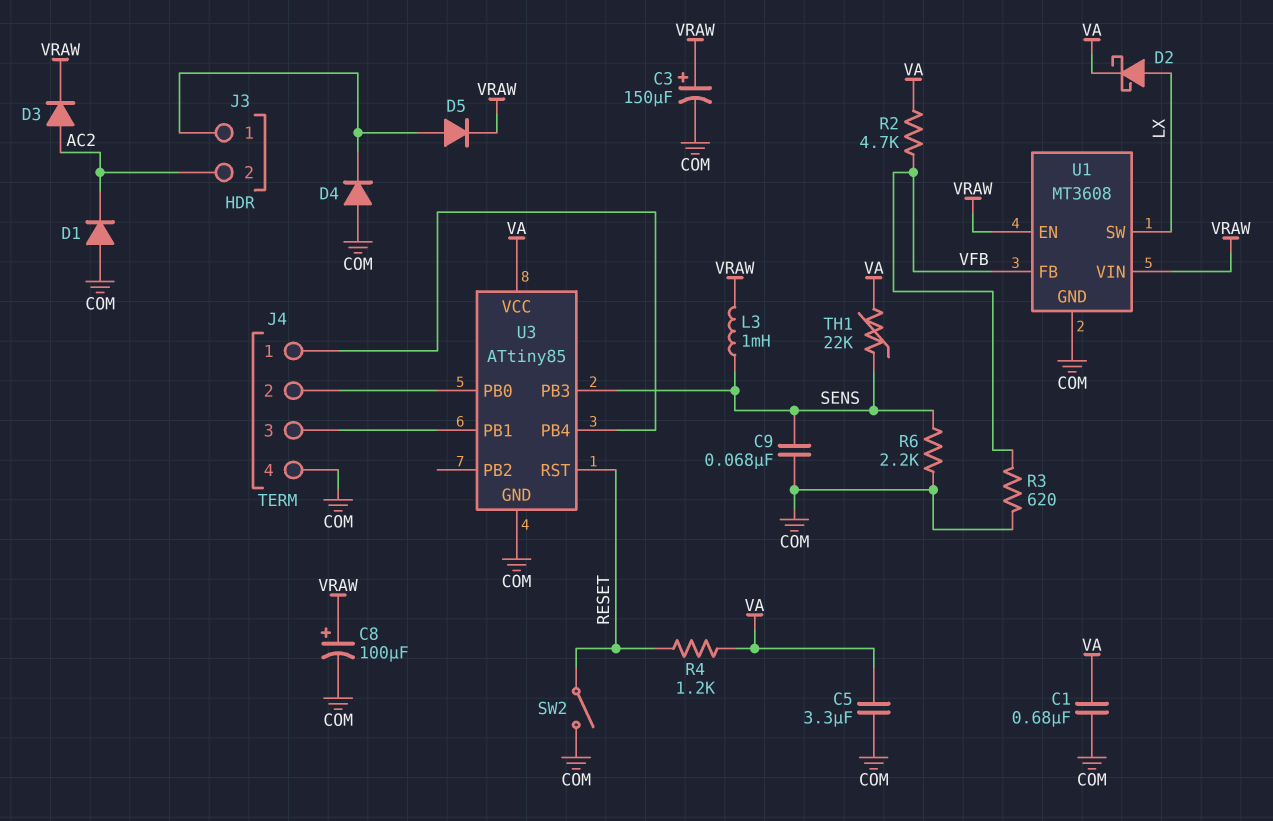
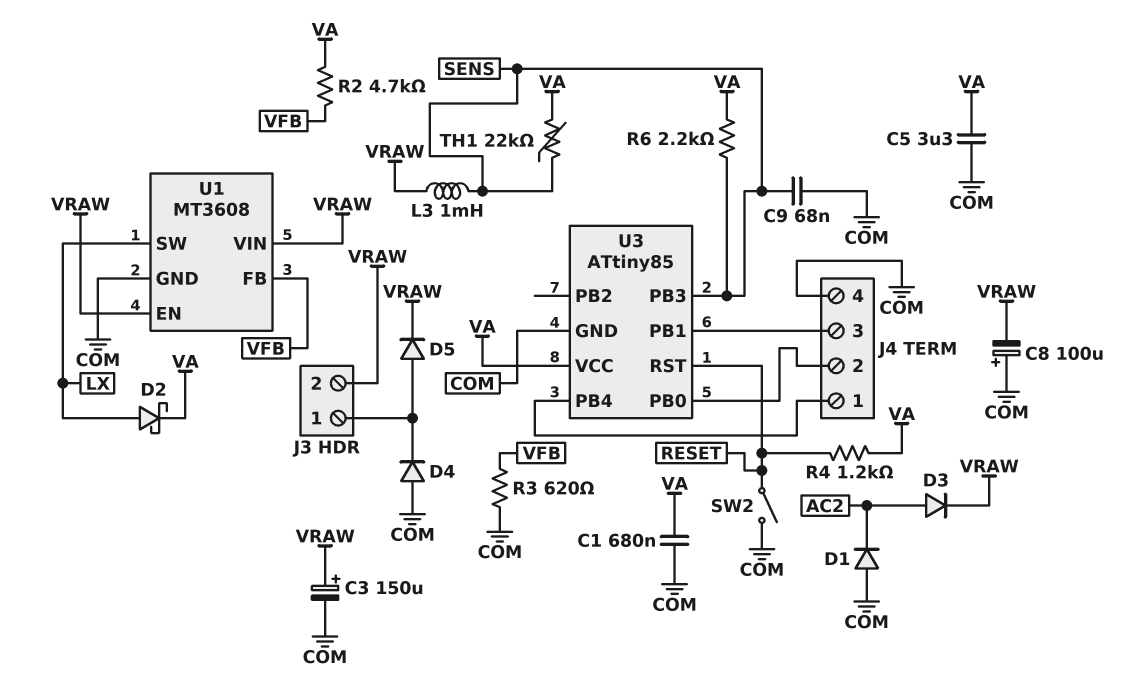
C8: 100uF (plus VRAW, minus COM) -> 100uF (plus COM, minus VRAW)
J3 pin 2: AC2 -> VRAW
R6: 2.2k (COM, SENS) -> 2.2k (SENS, VA)

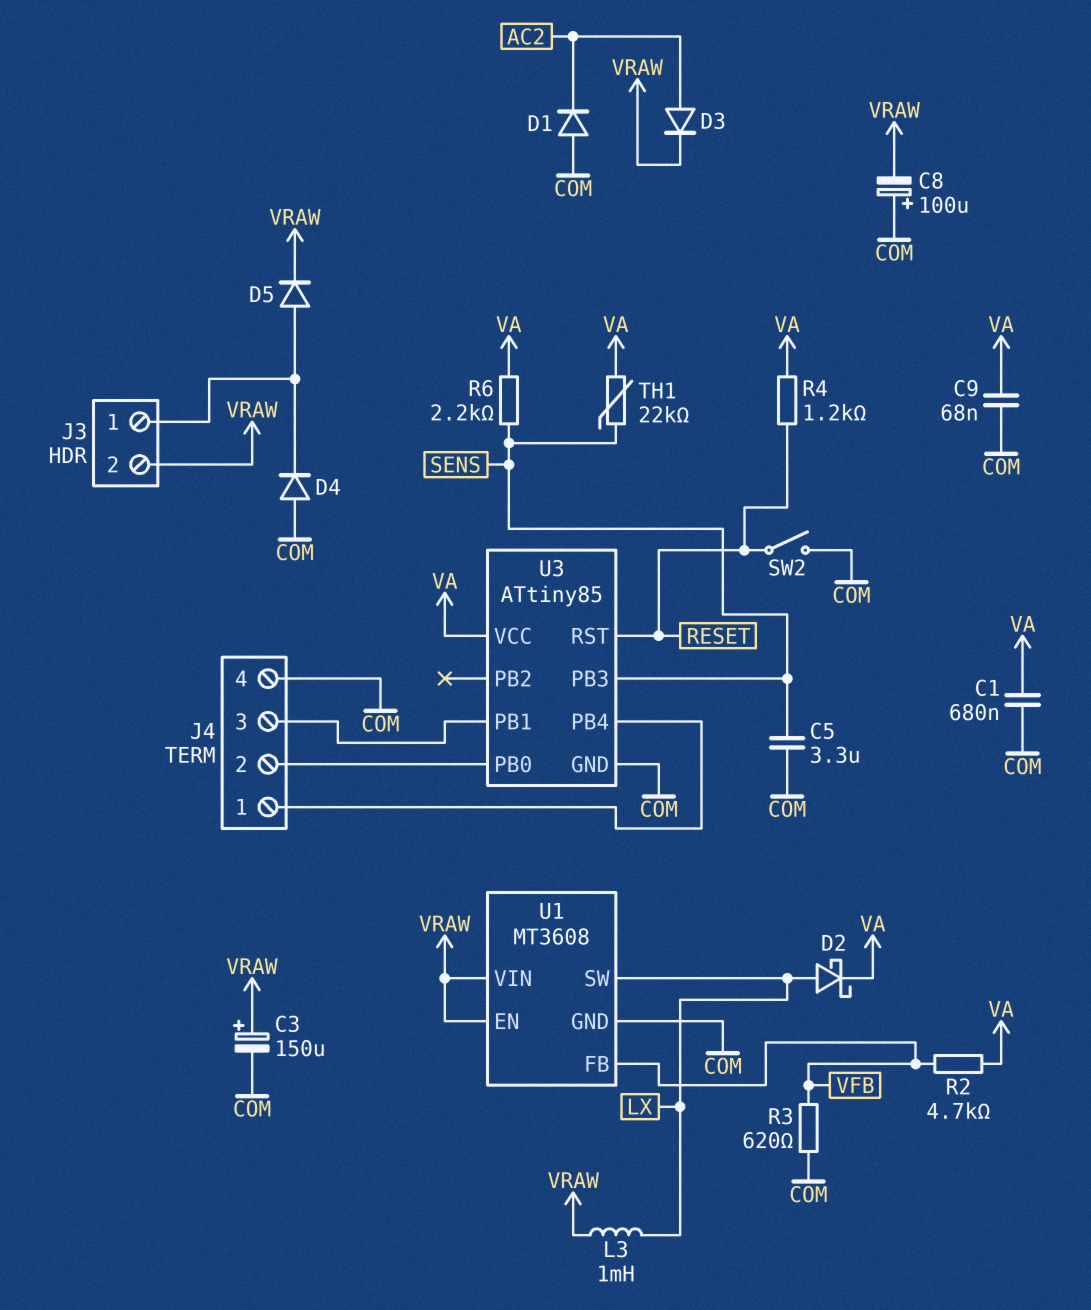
C5: 3.3uF (COM, VA) -> 3.3uF (COM, SENS)
C9: 68nF (COM, SENS) -> 68nF (COM, VA)
L3: 1mH (SENS, VRAW) -> 1mH (LX, VRAW)

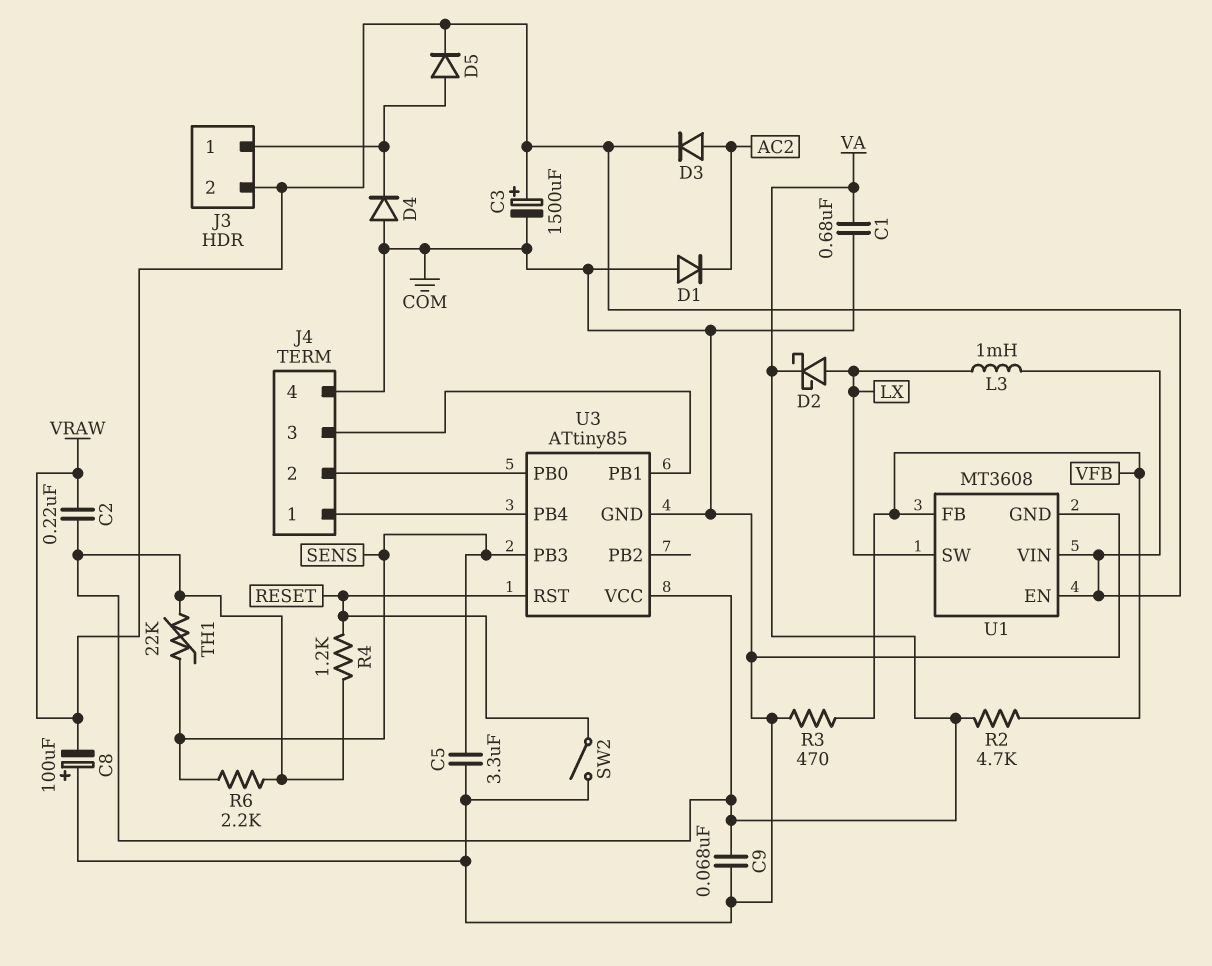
C2: none -> 220nF (VA, VRAW)
C3: 150uF (plus VRAW, minus COM) -> 1500uF (plus VRAW, minus COM)
R3: 620 (COM, VFB) -> 470 (COM, VFB)

